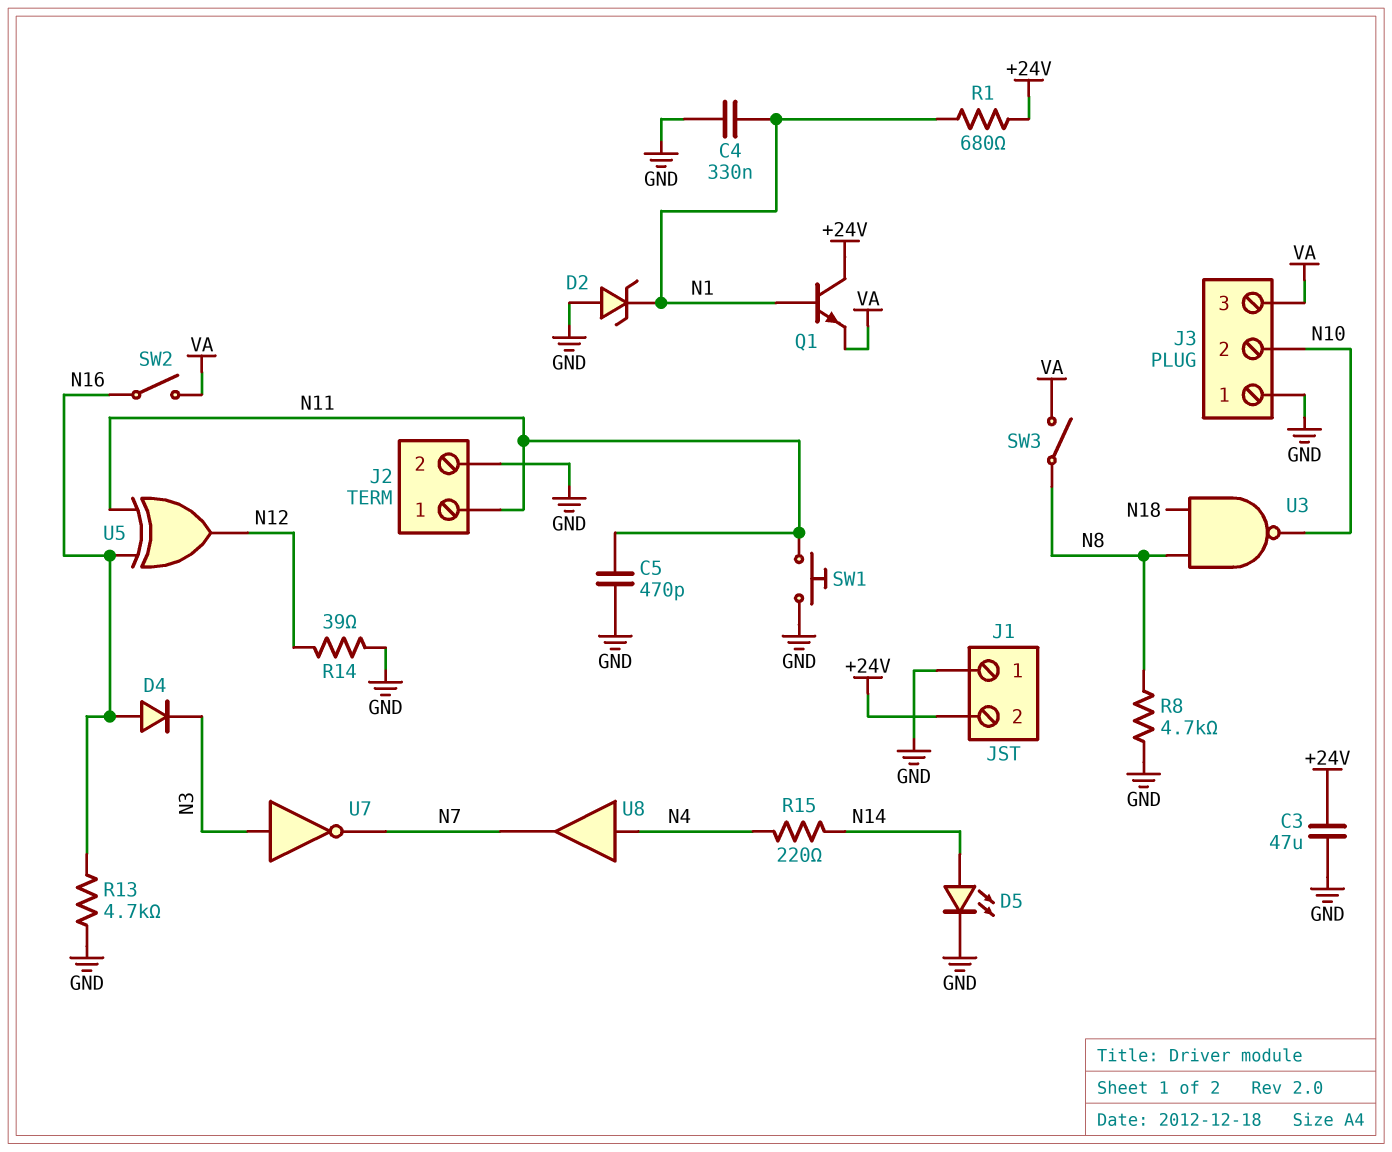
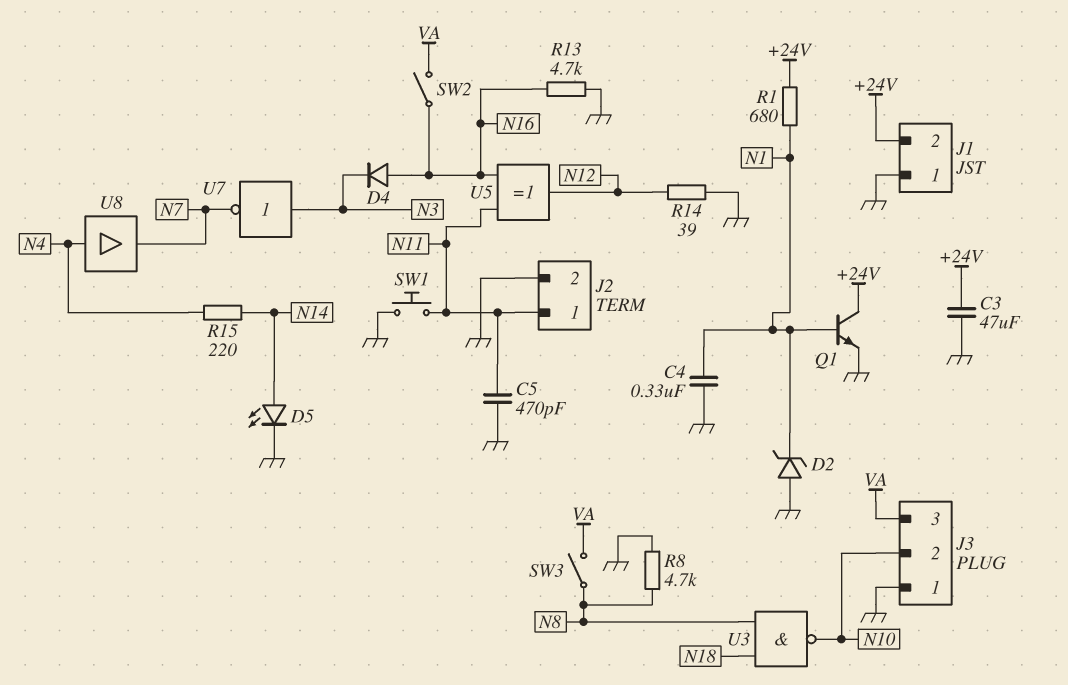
Q1: NPN (B N1, C +24V, E VA) -> NPN (B N1, C +24V, E GND)

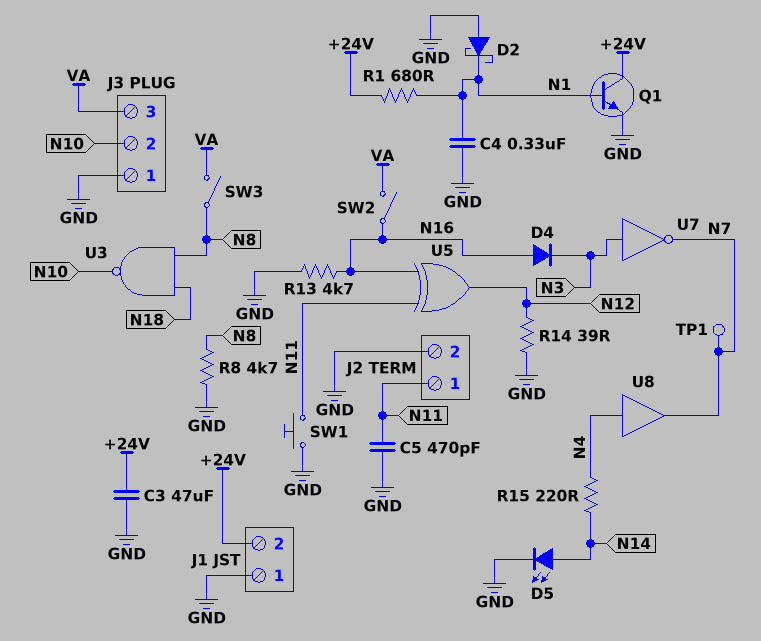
D2: zener (A GND, K N1) -> schottky (A GND, K N1)
TP1: none -> test point (N7)

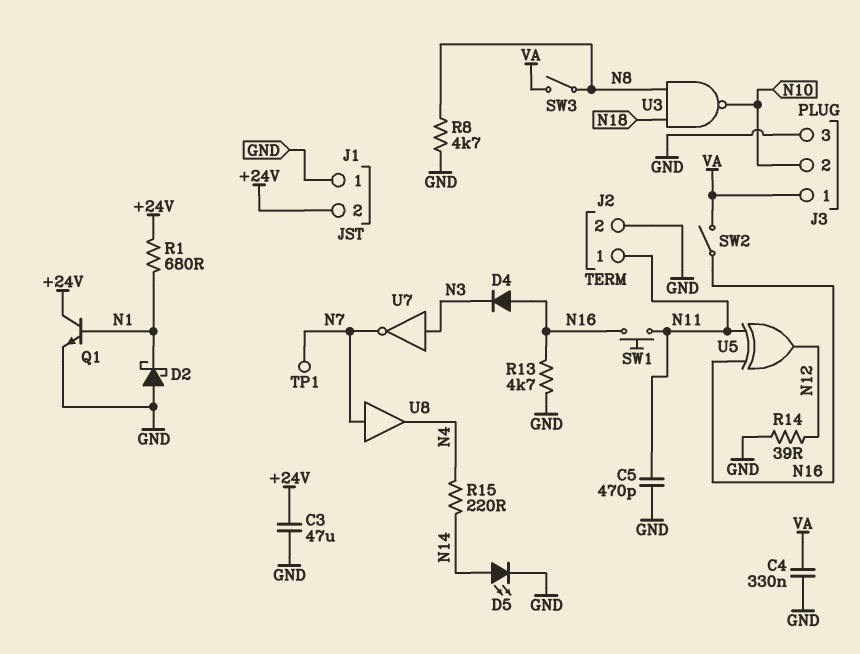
C4: 330nF (GND, N1) -> 330nF (GND, VA)
J3 pin 1: GND -> VA
J3 pin 3: VA -> GND
SW1: button (GND, N11) -> button (N11, N16)
U8: buffer (in N4, out N7) -> buffer (in N7, out N4)

